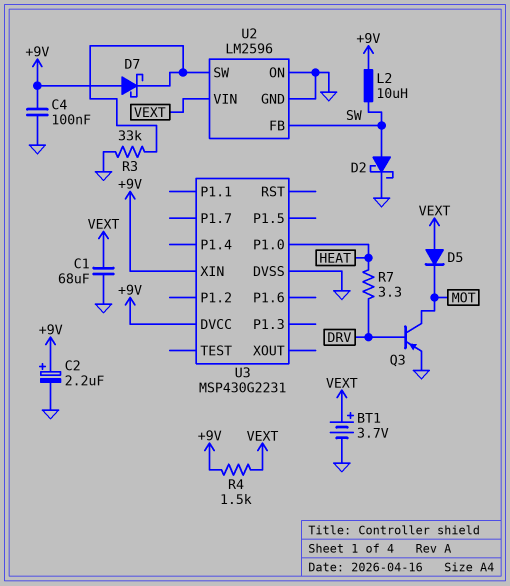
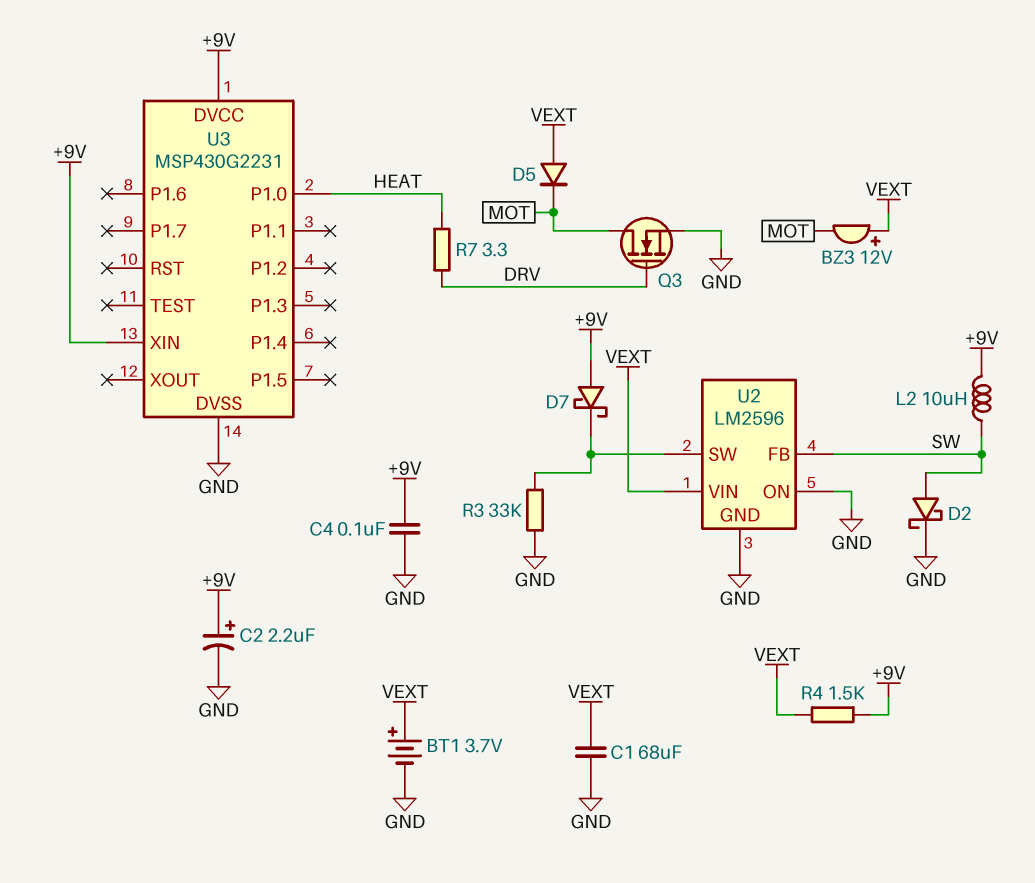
BZ3: none -> buzzer 12V (plus VEXT, minus MOT)
Q3: PNP (B DRV, C MOT, E GND) -> NMOS (G DRV, D MOT, S GND)

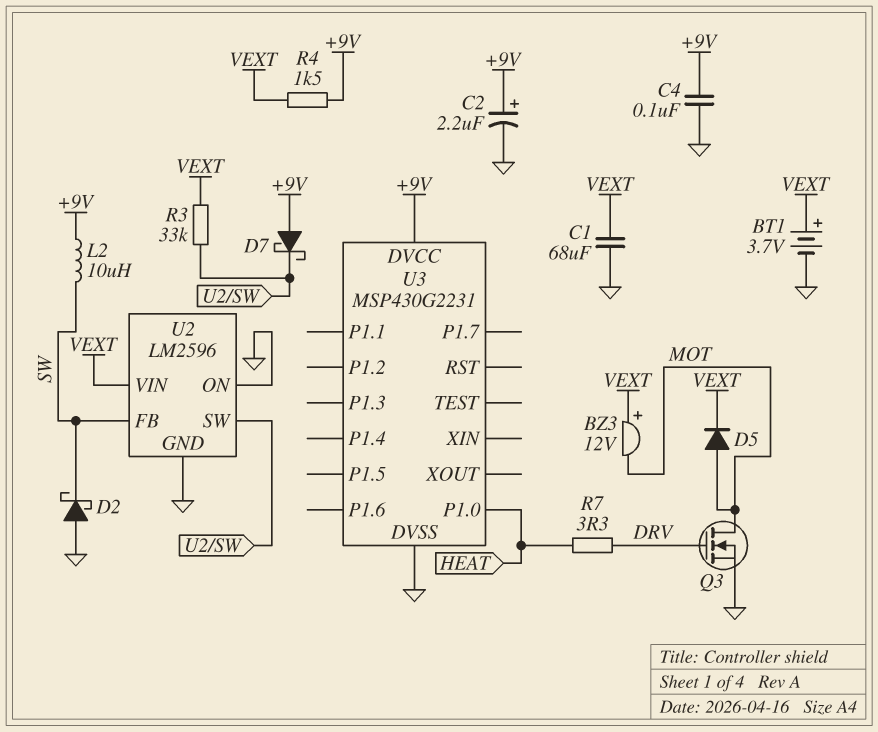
D2: schottky (A SW, K GND) -> schottky (A GND, K SW)
D5: diode (A VEXT, K MOT) -> diode (A MOT, K VEXT)
R3: 33k (GND, U2/SW) -> 33k (U2/SW, VEXT)
U3 pin XIN: +9V -> none

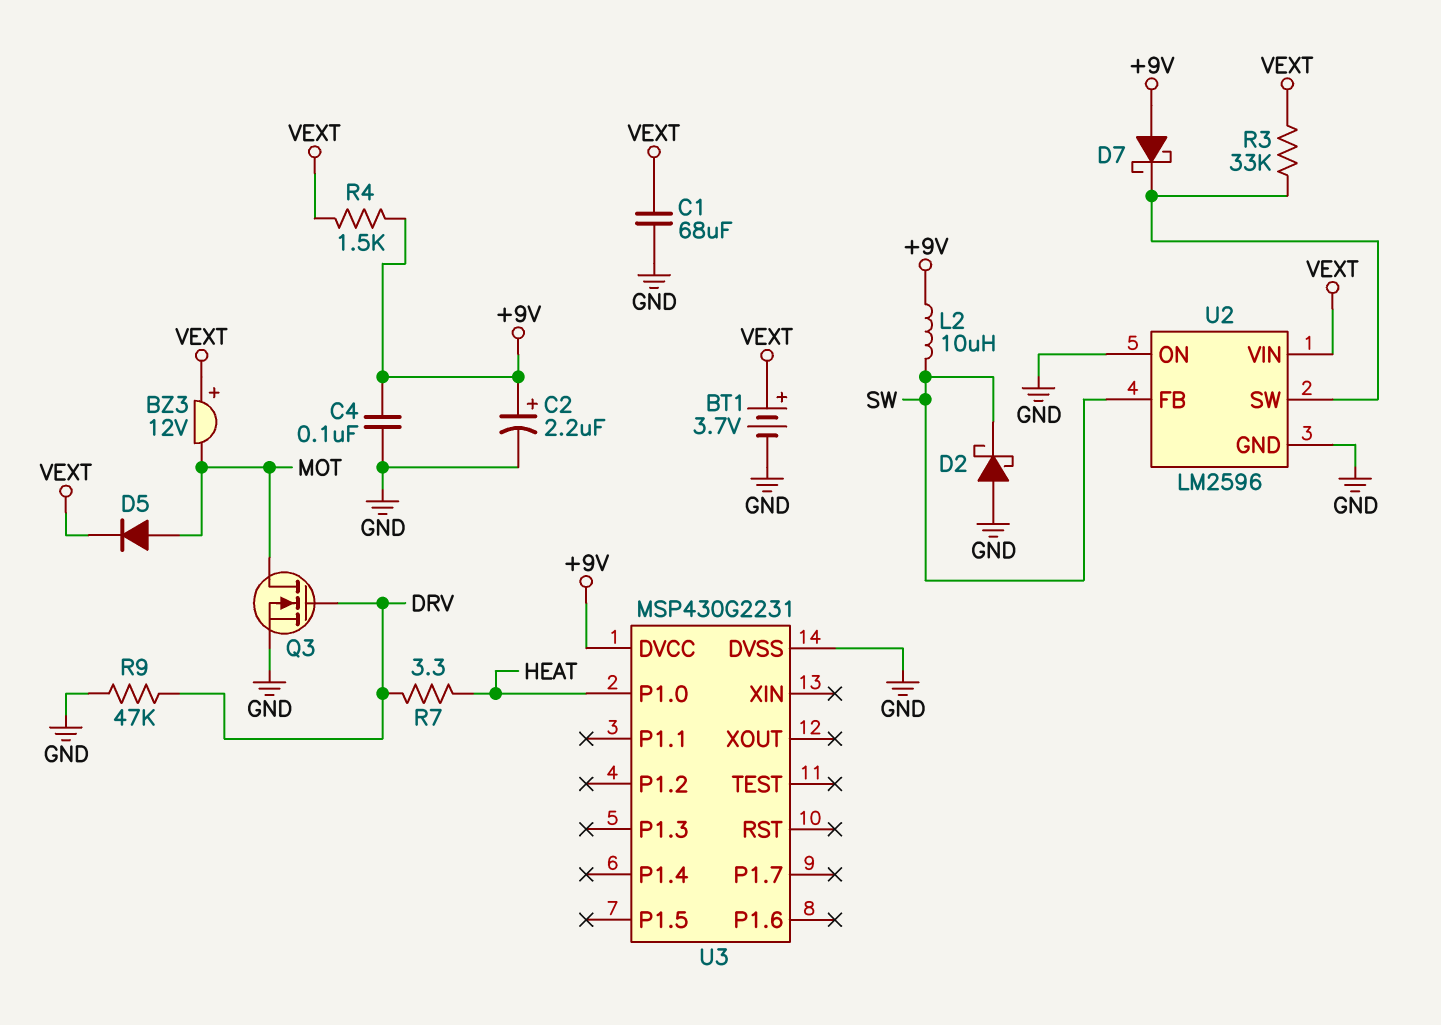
R9: none -> 47k (DRV, GND)

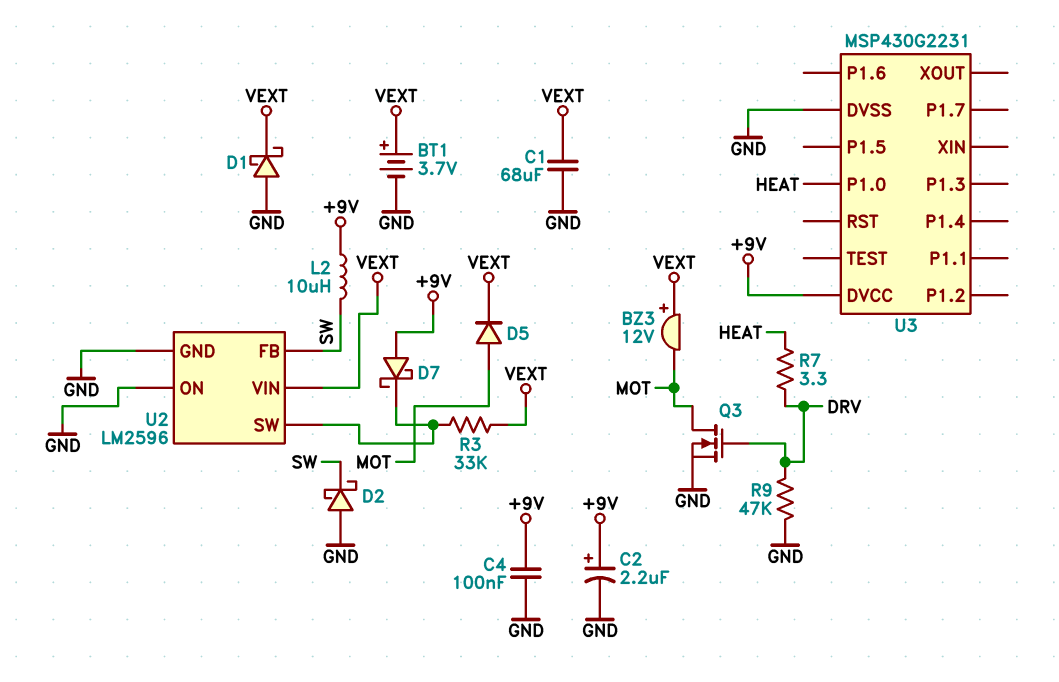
D1: none -> schottky (A GND, K VEXT)
R4: 1.5k (+9V, VEXT) -> none

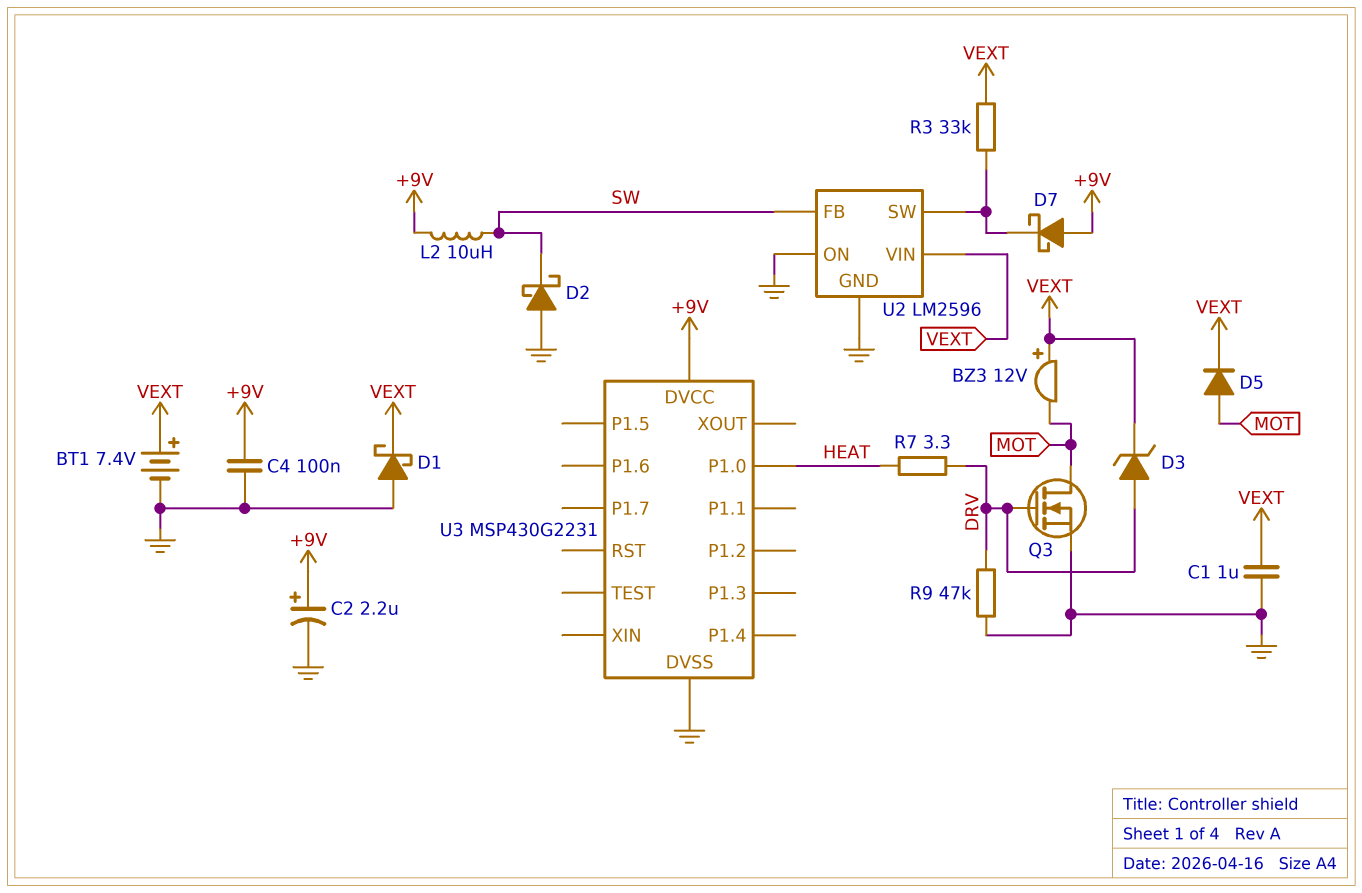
BT1: 3.7V (plus VEXT, minus GND) -> 7.4V (plus VEXT, minus GND)
C1: 68uF (GND, VEXT) -> 1uF (GND, VEXT)
D3: none -> zener (A DRV, K VEXT)

